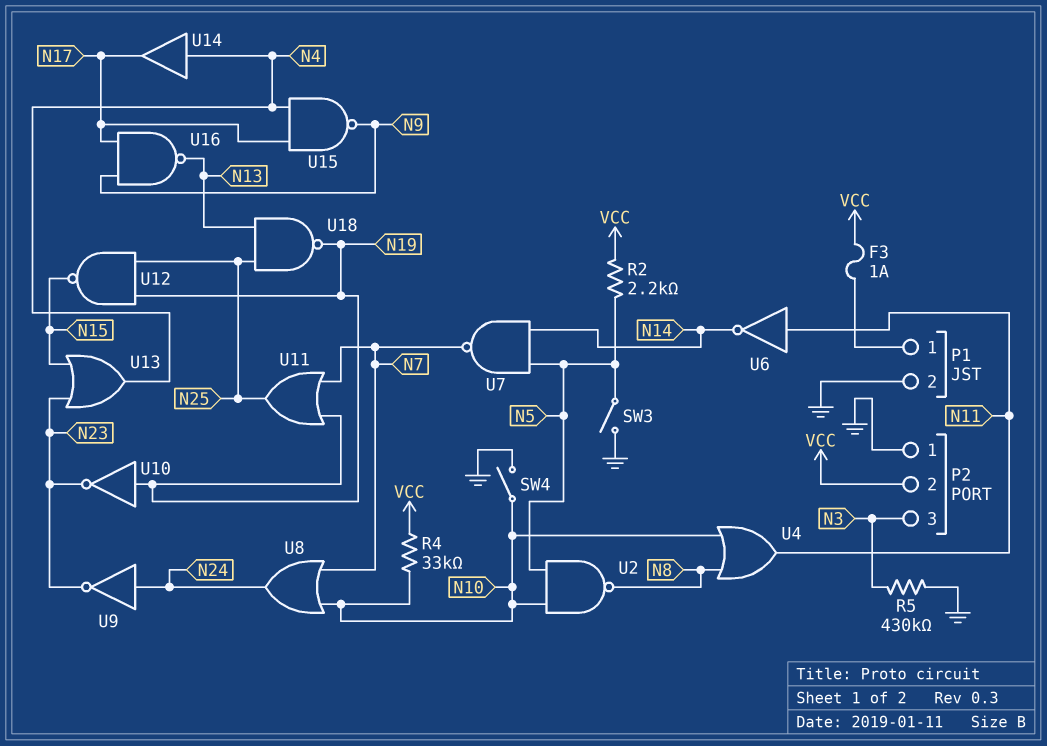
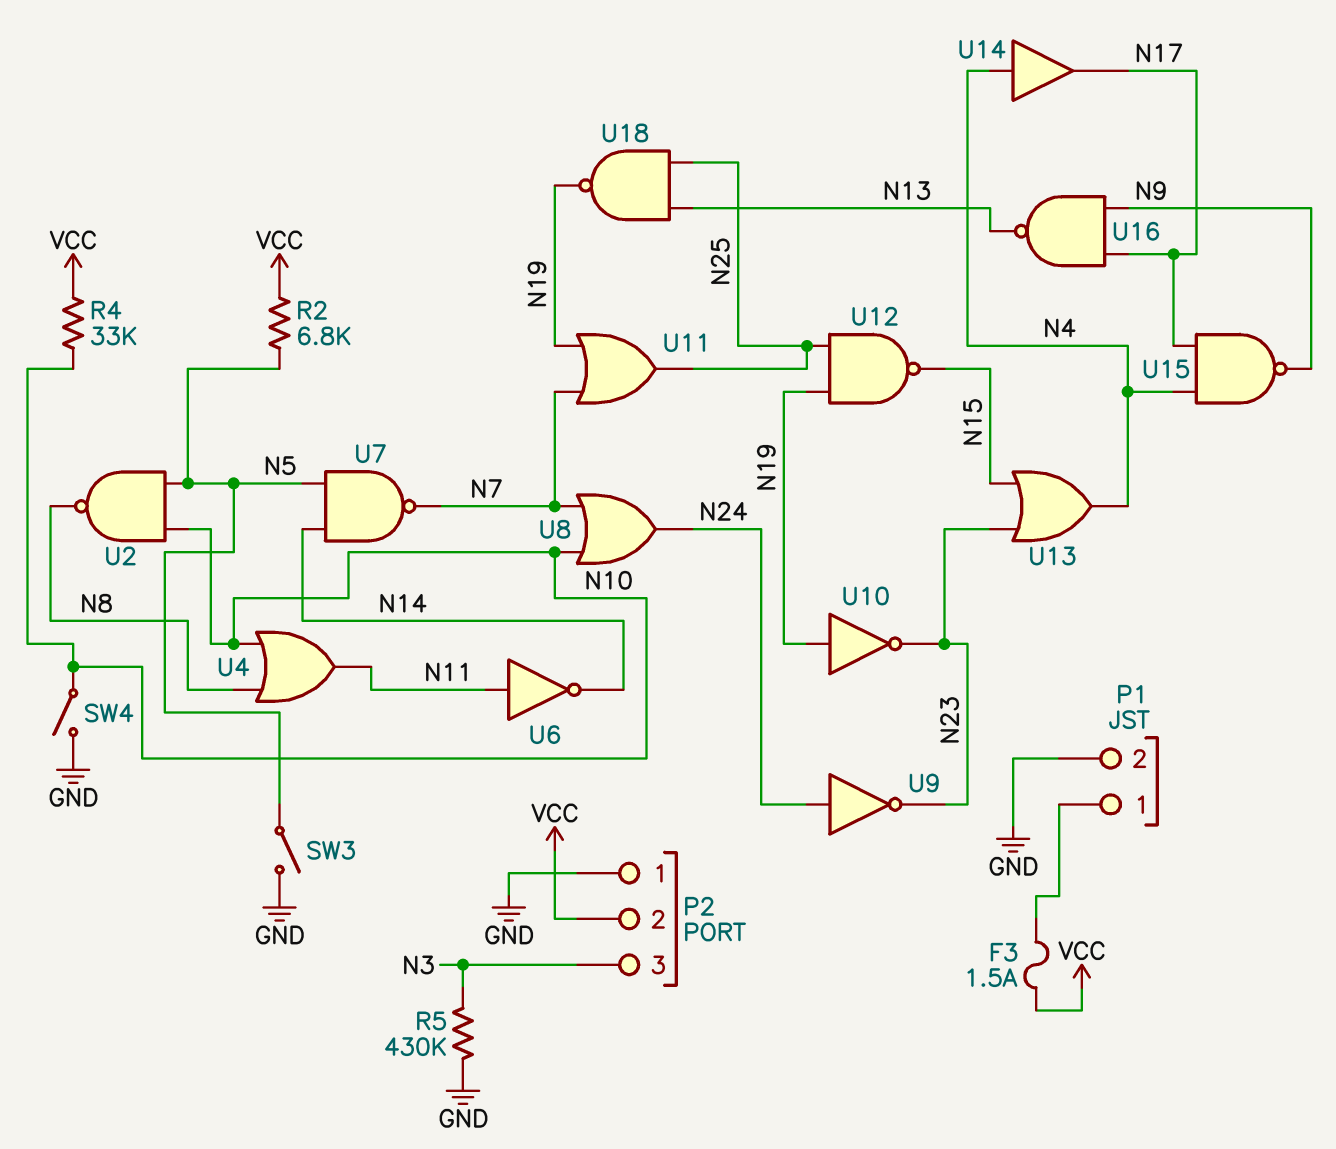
F3: 1A (P1/1, VCC) -> 1.5A (P1/1, VCC)
R2: 2.2k (N5, VCC) -> 6.8k (N5, VCC)

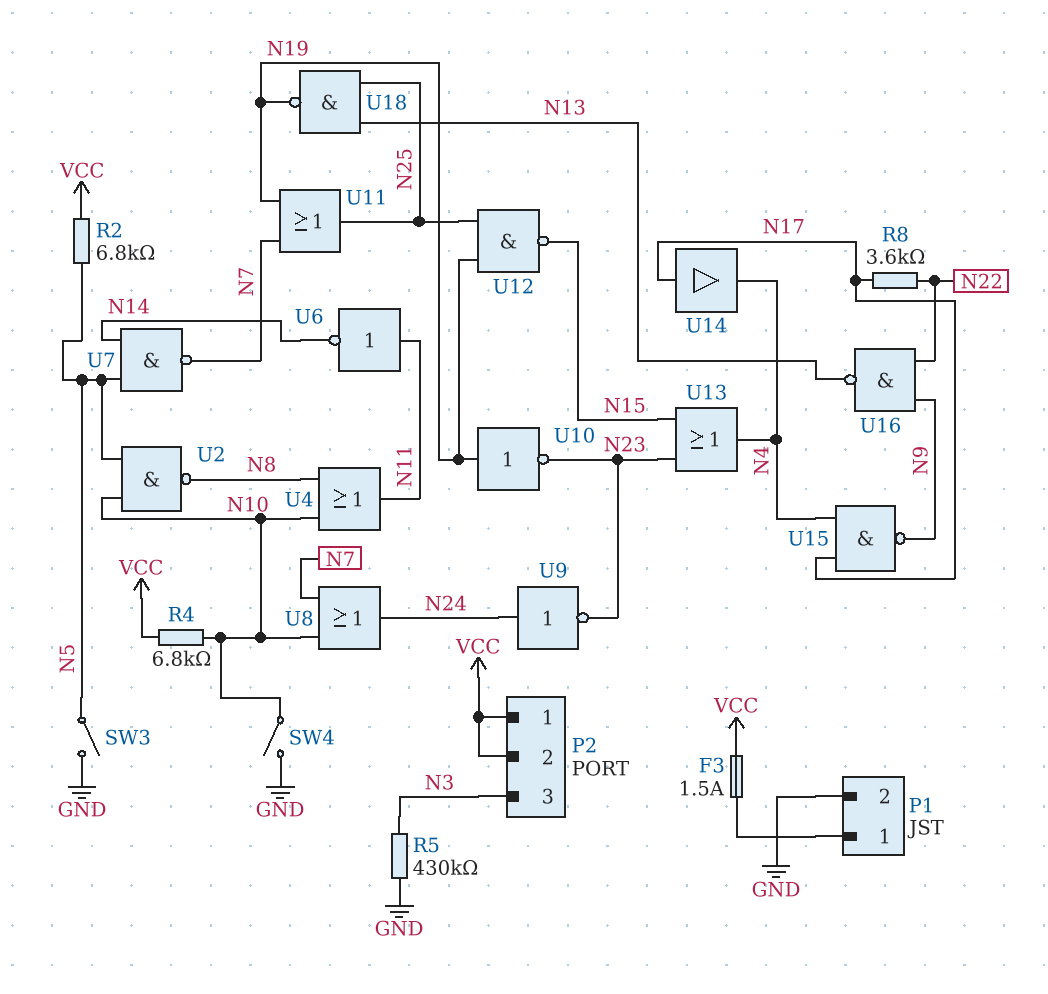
P2 pin 1: GND -> VCC
R4: 33k (N10, VCC) -> 6.8k (N10, VCC)
R8: none -> 3.6k (N17, N22)
U14: buffer (in N4, out N17) -> buffer (in N17, out N4)
U16: NAND (in N9, in N17, out N13) -> NAND (in N9, in N22, out N13)

